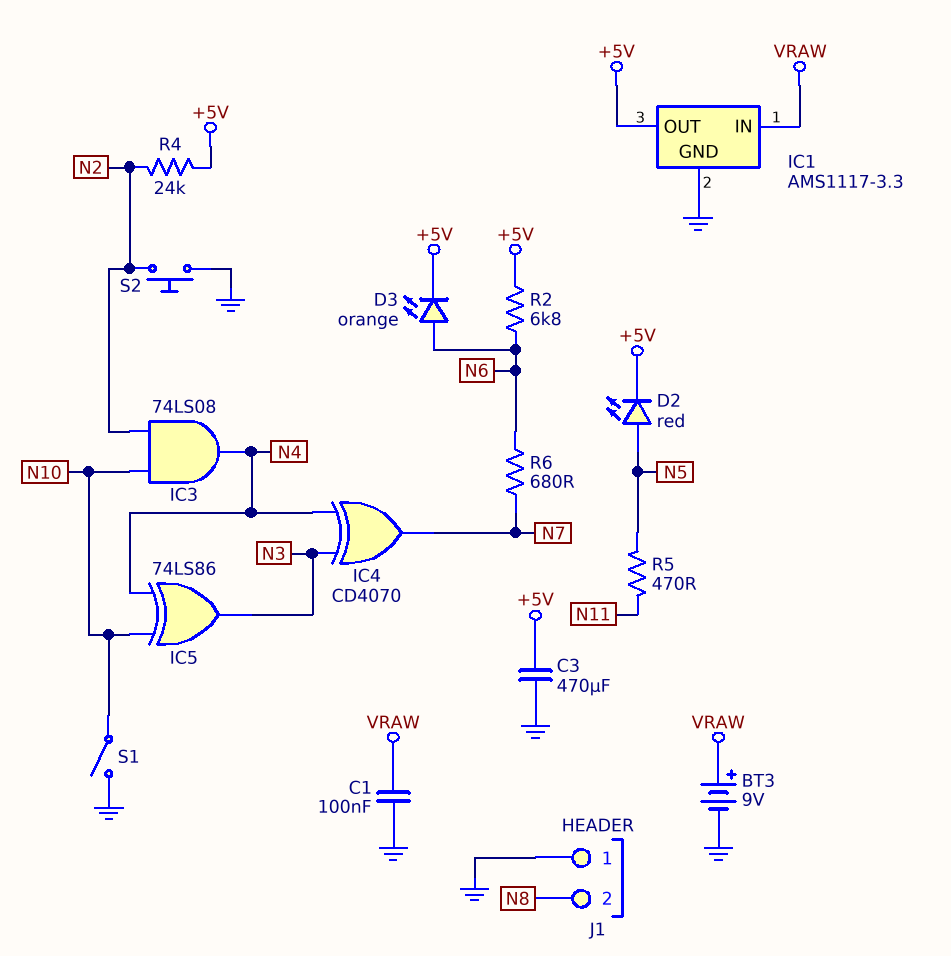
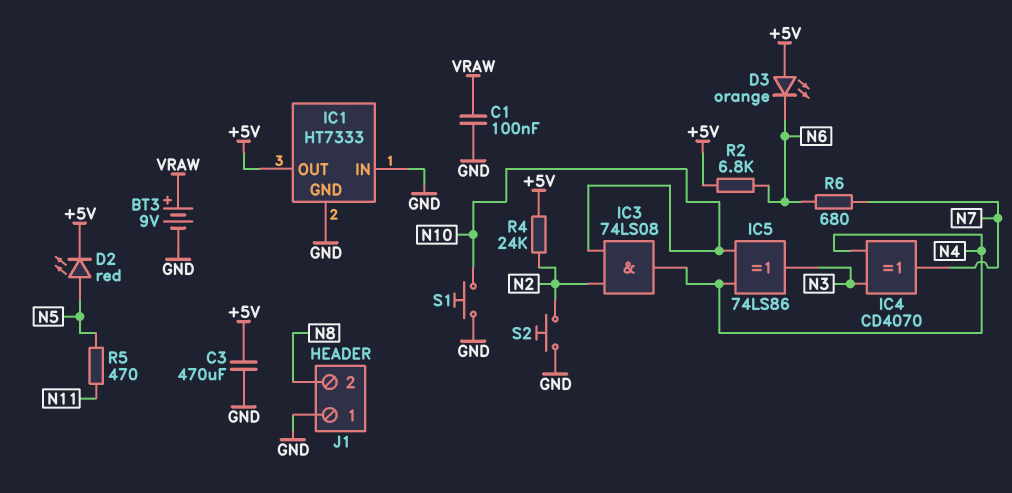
D3: LED orange (A N6, K +5V) -> LED orange (A +5V, K N6)
IC1: AMS1117-3.3 -> HT7333
IC1 pin IN: VRAW -> GND
S1: switch (GND, N10) -> button (GND, N10)

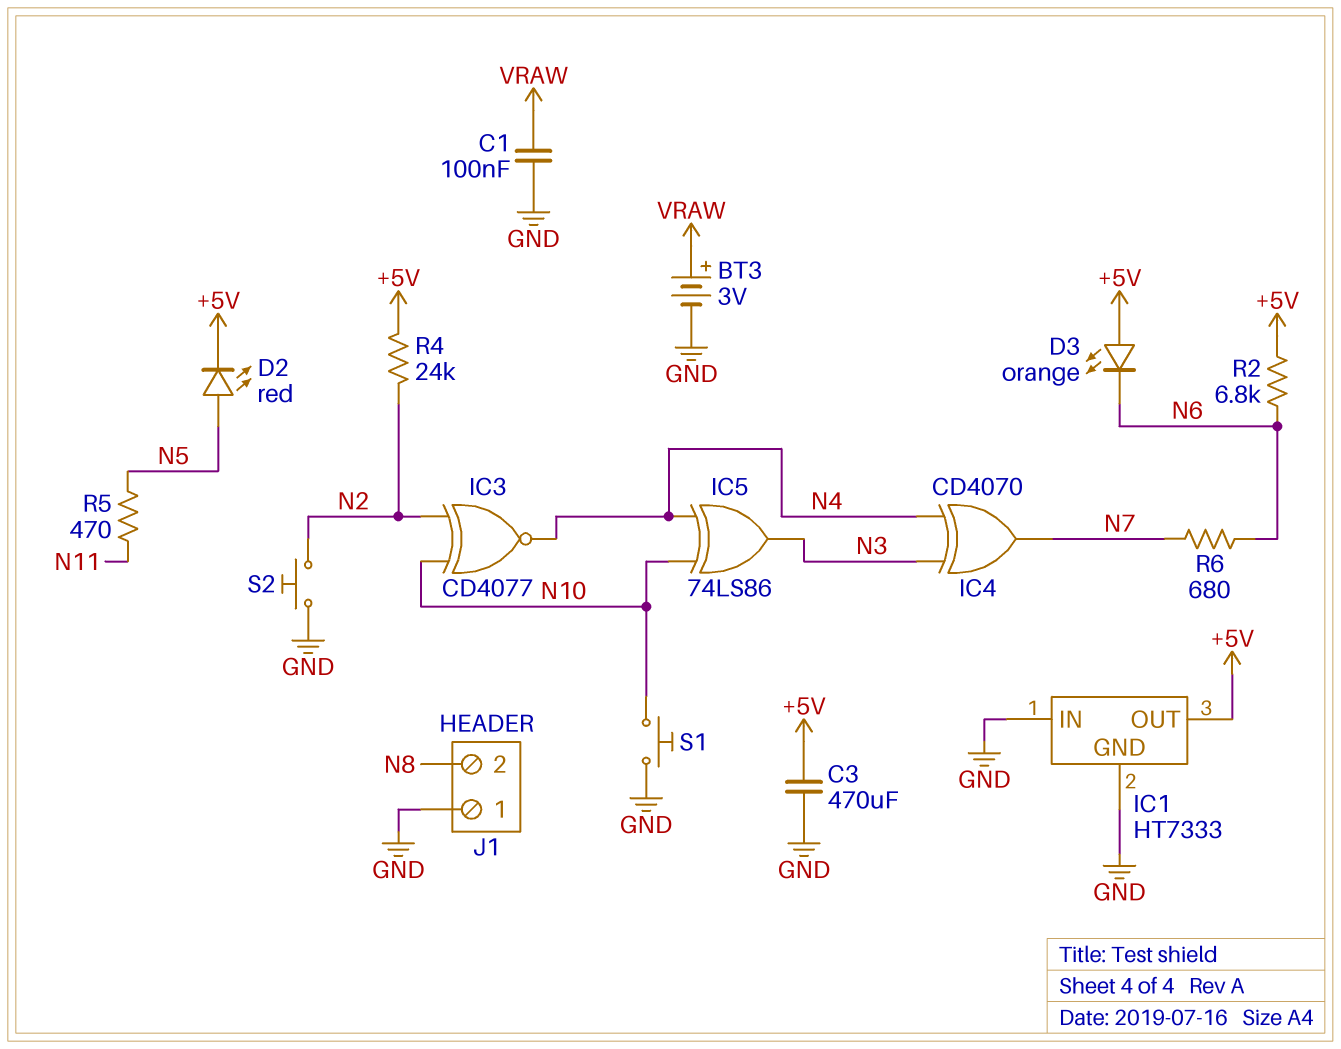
BT3: 9V (plus VRAW, minus GND) -> 3V (plus VRAW, minus GND)
IC3: AND 74LS08 (in N2, in N10, out N4) -> XNOR CD4077 (in N2, in N10, out N4)

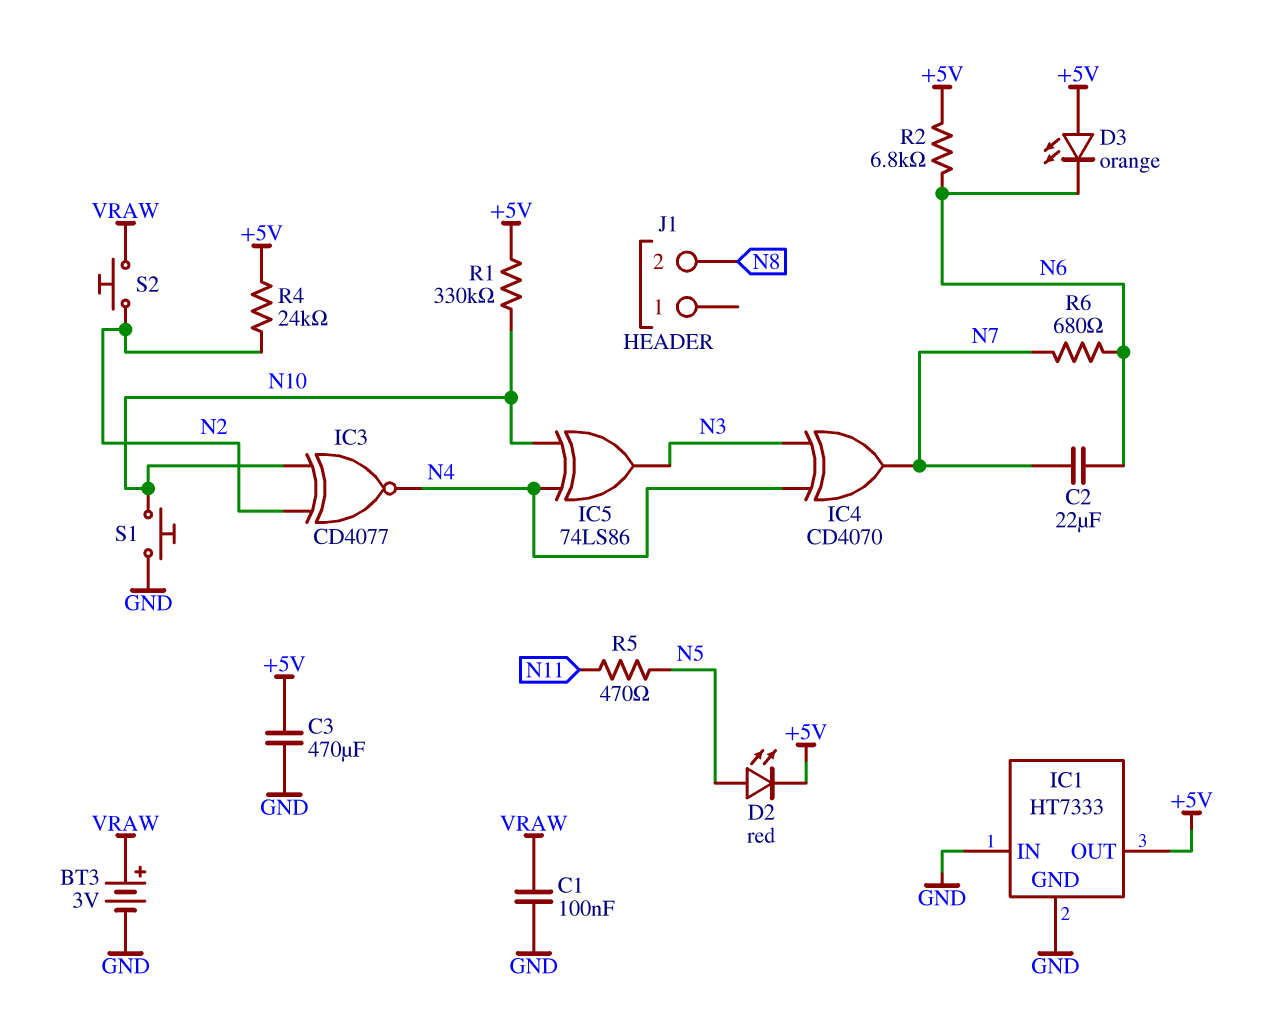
C2: none -> 22uF (N6, N7)
J1 pin 1: GND -> none
R1: none -> 330k (+5V, N10)
S2: button (GND, N2) -> button (N2, VRAW)

